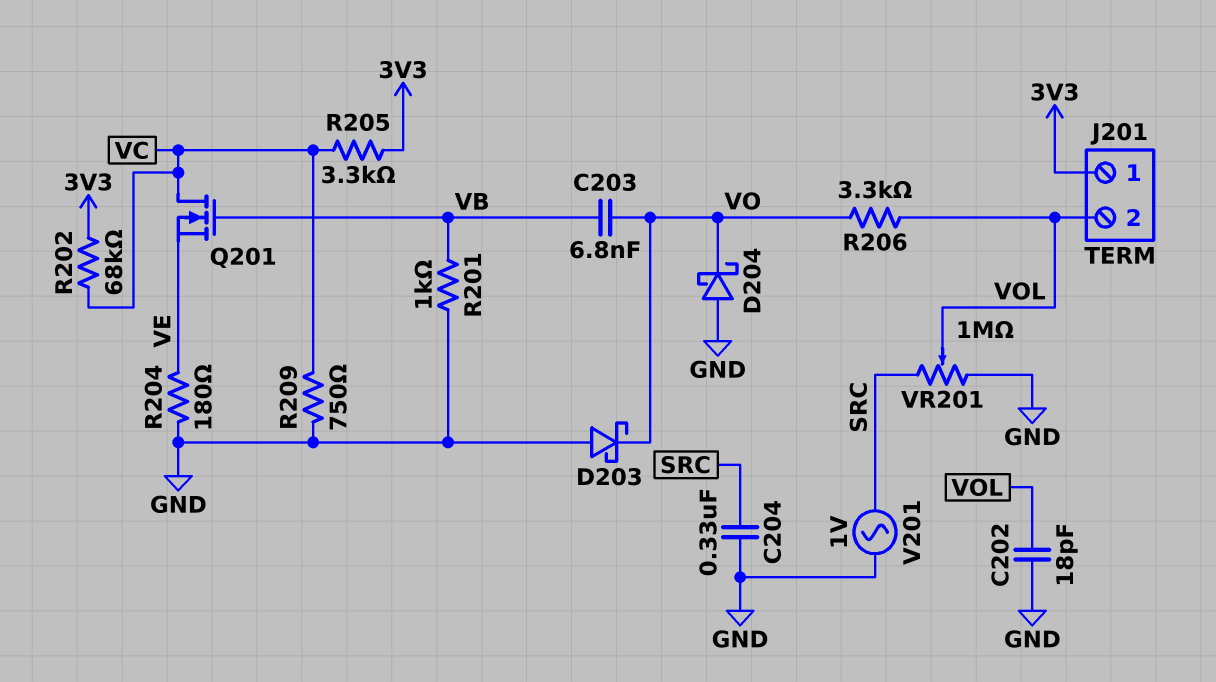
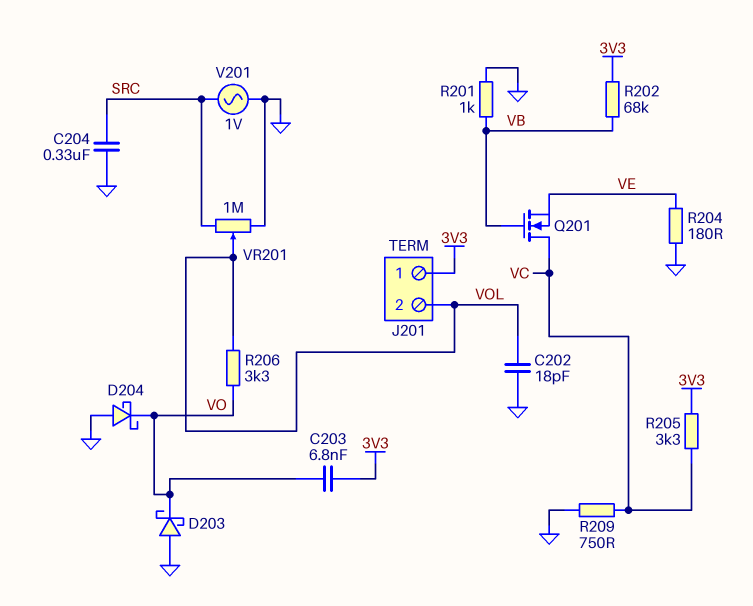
C203: 6.8nF (VB, VO) -> 6.8nF (3V3, VO)
R202: 68k (3V3, VC) -> 68k (3V3, VB)

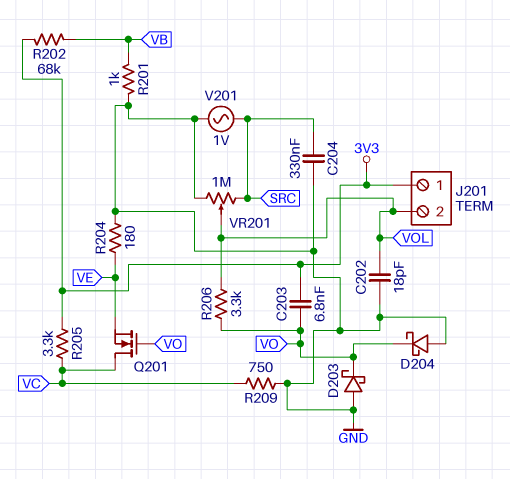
Q201: NMOS (G VB, D VC, S VE) -> NMOS (G VO, D VC, S VE)

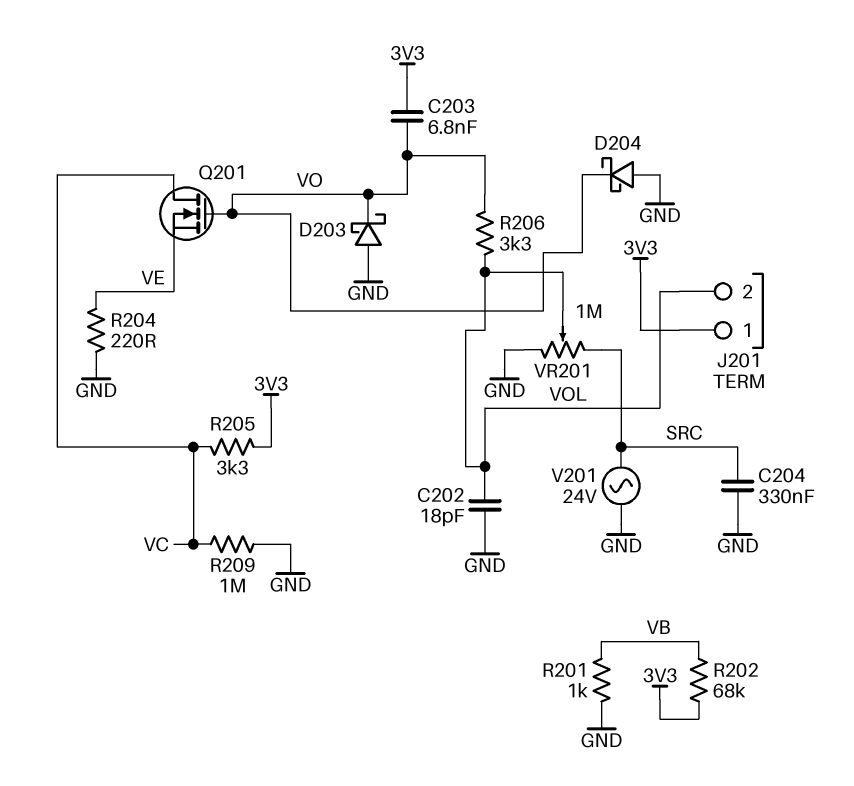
R204: 180 (GND, VE) -> 220 (GND, VE)
R209: 750 (GND, VC) -> 1M (GND, VC)
V201: AC 1V (GND, SRC) -> AC 24V (GND, SRC)

